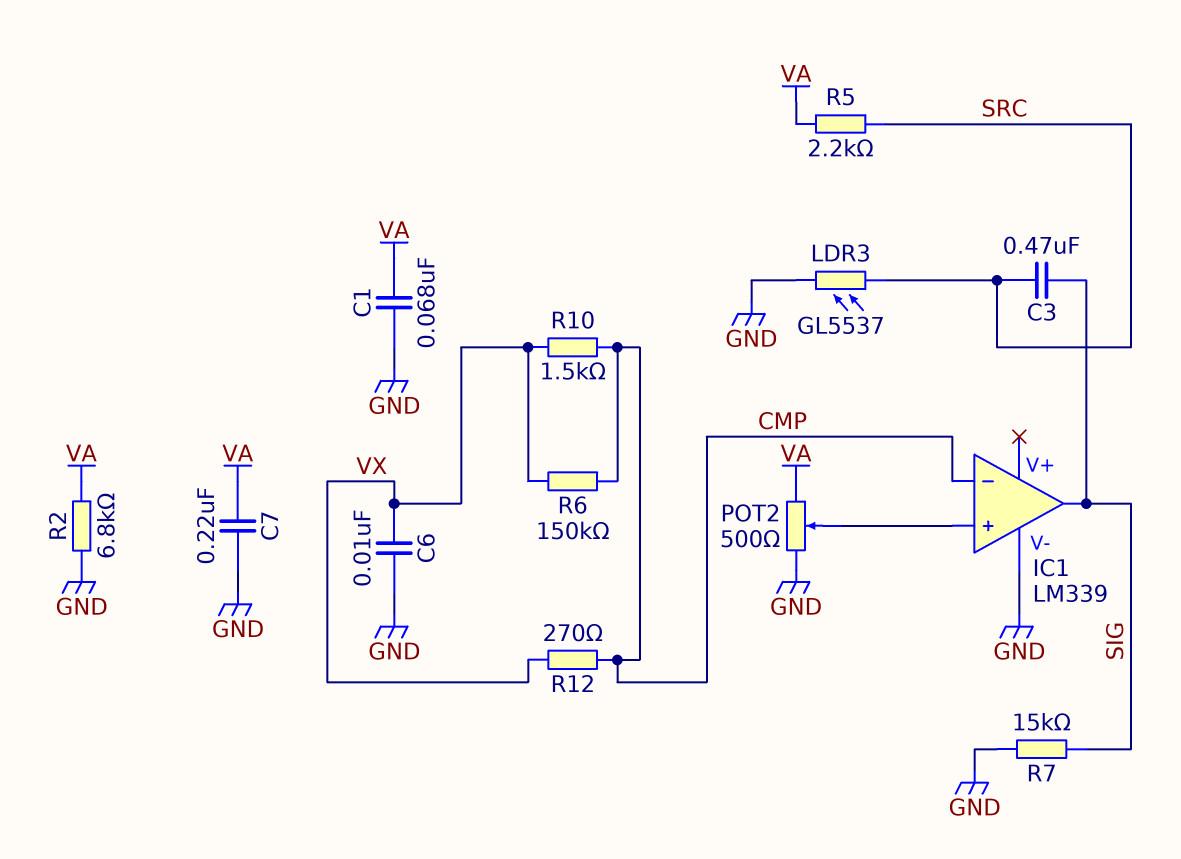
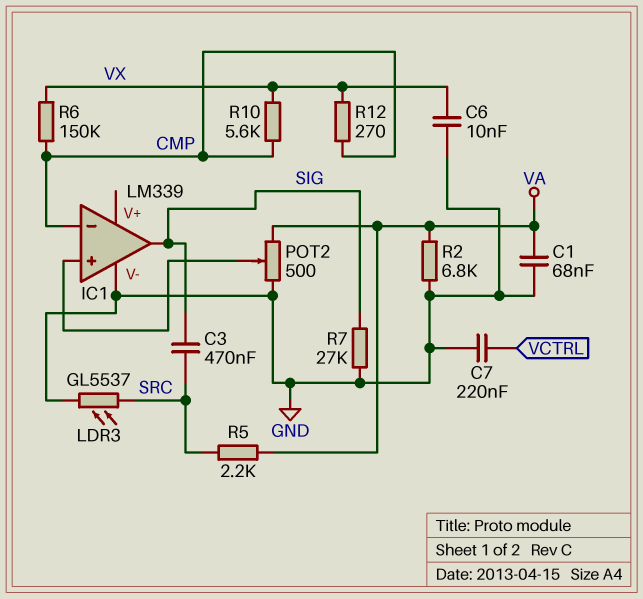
C7: 220nF (GND, VA) -> 220nF (GND, VCTRL)
R7: 15k (GND, SIG) -> 27k (GND, SIG)
R10: 1.5k (CMP, VX) -> 5.6k (CMP, VX)

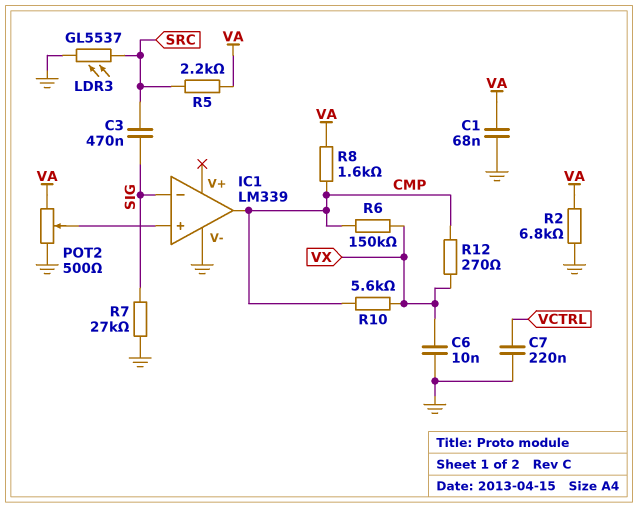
IC1 pin in-: CMP -> SIG
IC1 pin out: SIG -> CMP
R8: none -> 1.6k (CMP, VA)

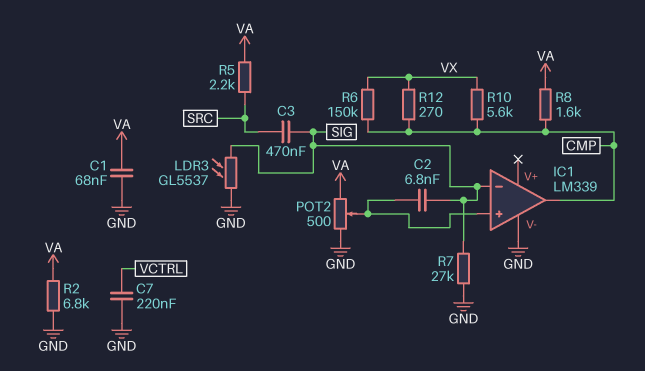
C2: none -> 6.8nF (IC1/in+, SIG)
C6: 10nF (GND, VX) -> none
LDR3: GL5537 (GND, SRC) -> GL5537 (GND, SIG)

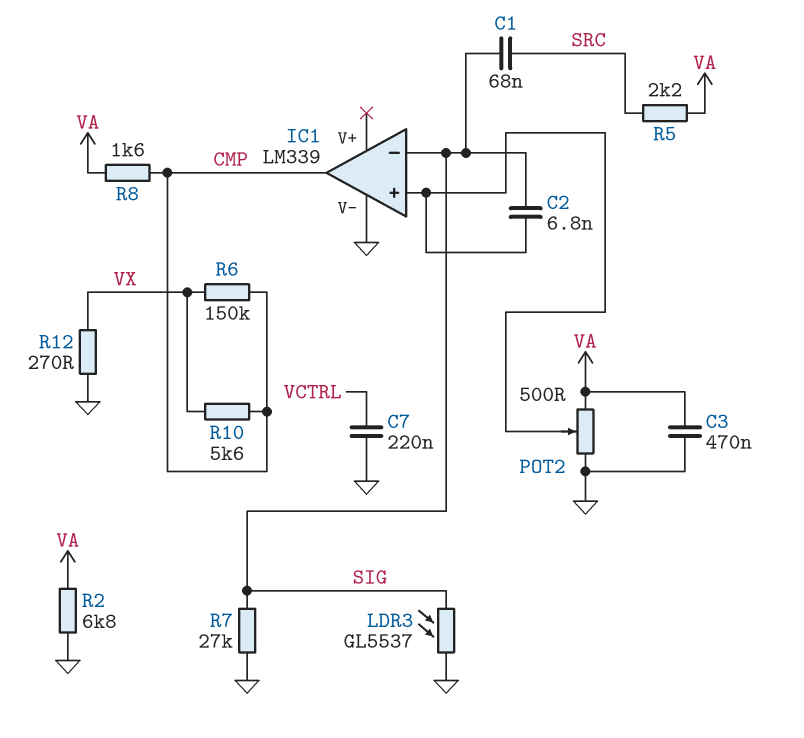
C1: 68nF (GND, VA) -> 68nF (SIG, SRC)
C3: 470nF (SIG, SRC) -> 470nF (GND, VA)
R12: 270 (CMP, VX) -> 270 (GND, VX)

